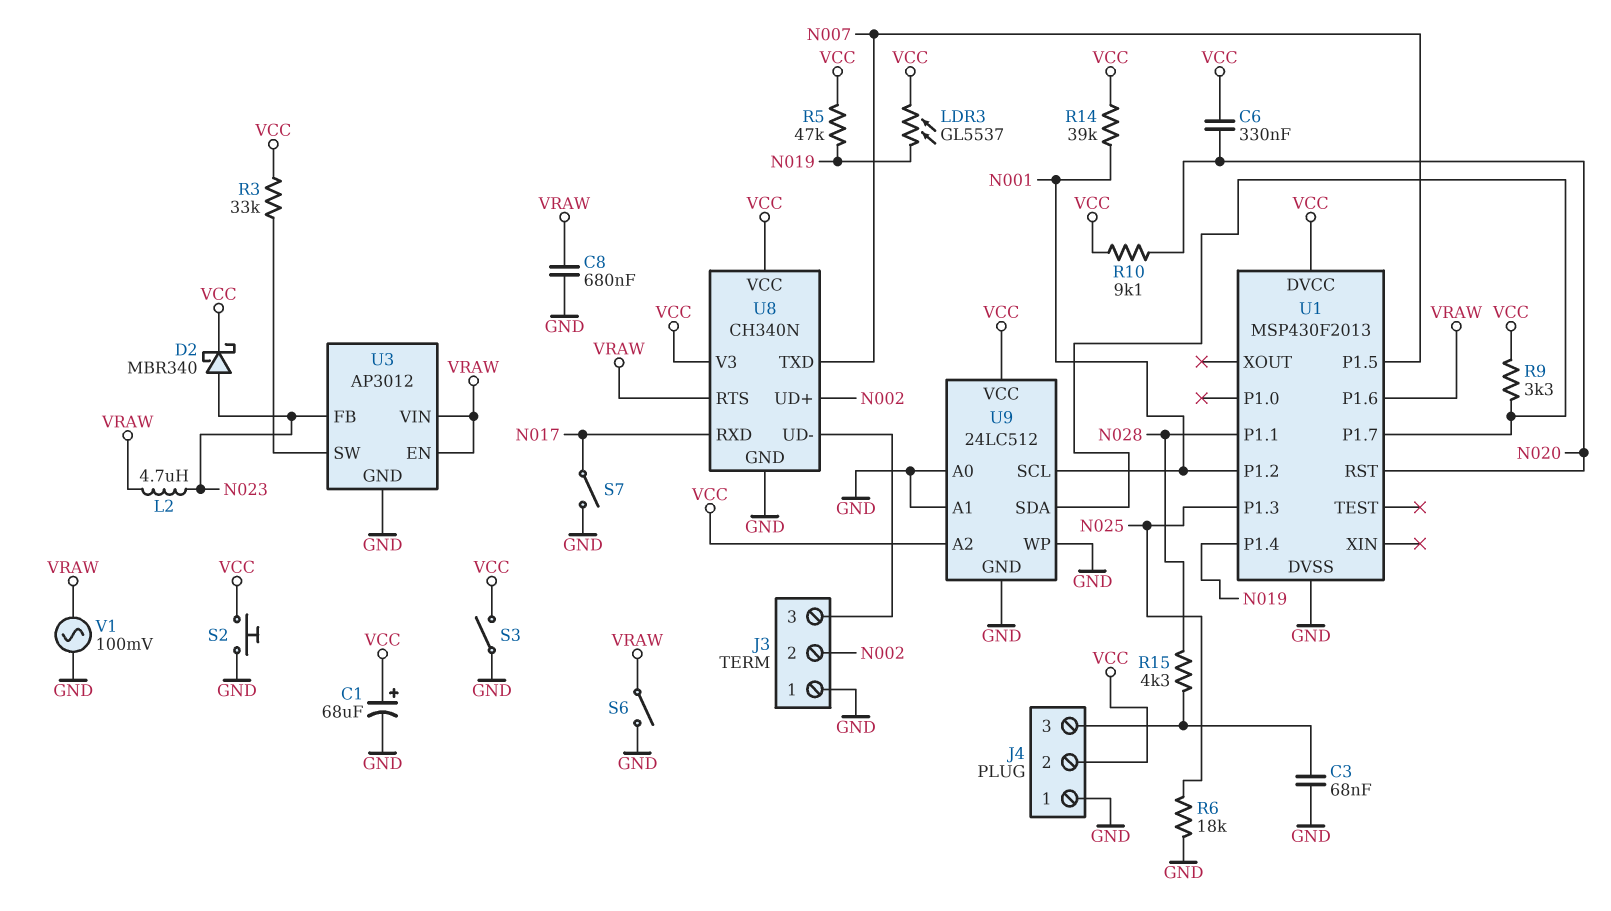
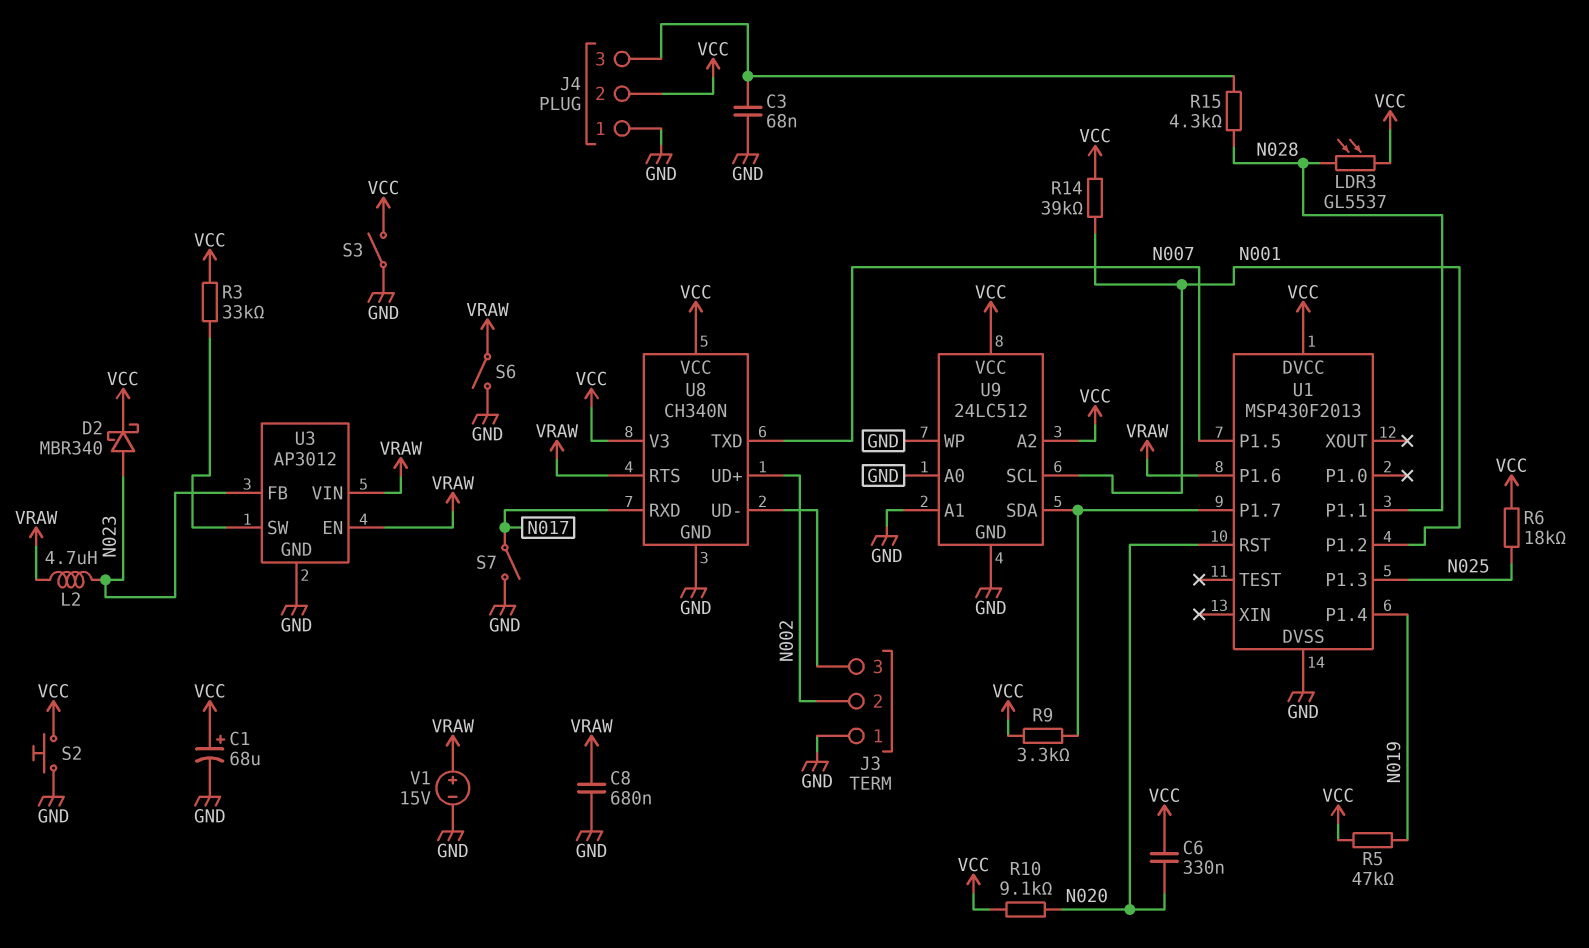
LDR3: GL5537 (N019, VCC) -> GL5537 (N028, VCC)
R6: 18k (GND, N025) -> 18k (N025, VCC)
V1: AC 100mV (GND, VRAW) -> 15V (plus VRAW, minus GND)

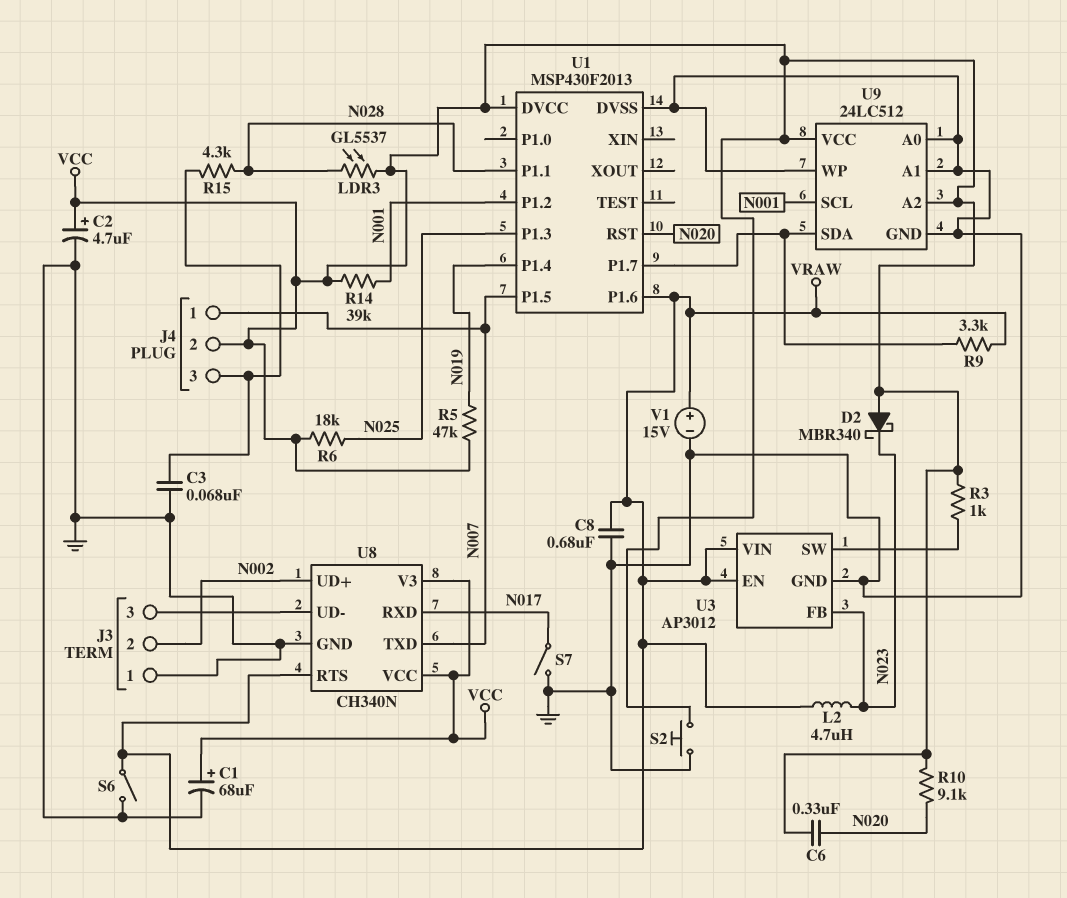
C2: none -> 4.7uF (plus VCC, minus GND)
D2: schottky MBR340 (A N023, K VCC) -> schottky MBR340 (A VCC, K N023)
J4 pin 1: GND -> N007
R3: 33k (U3/SW, VCC) -> 1k (U3/SW, VCC)
R9: 3.3k (U1/P1.7, VCC) -> 3.3k (U1/P1.7, VRAW)
S3: switch (GND, VCC) -> none

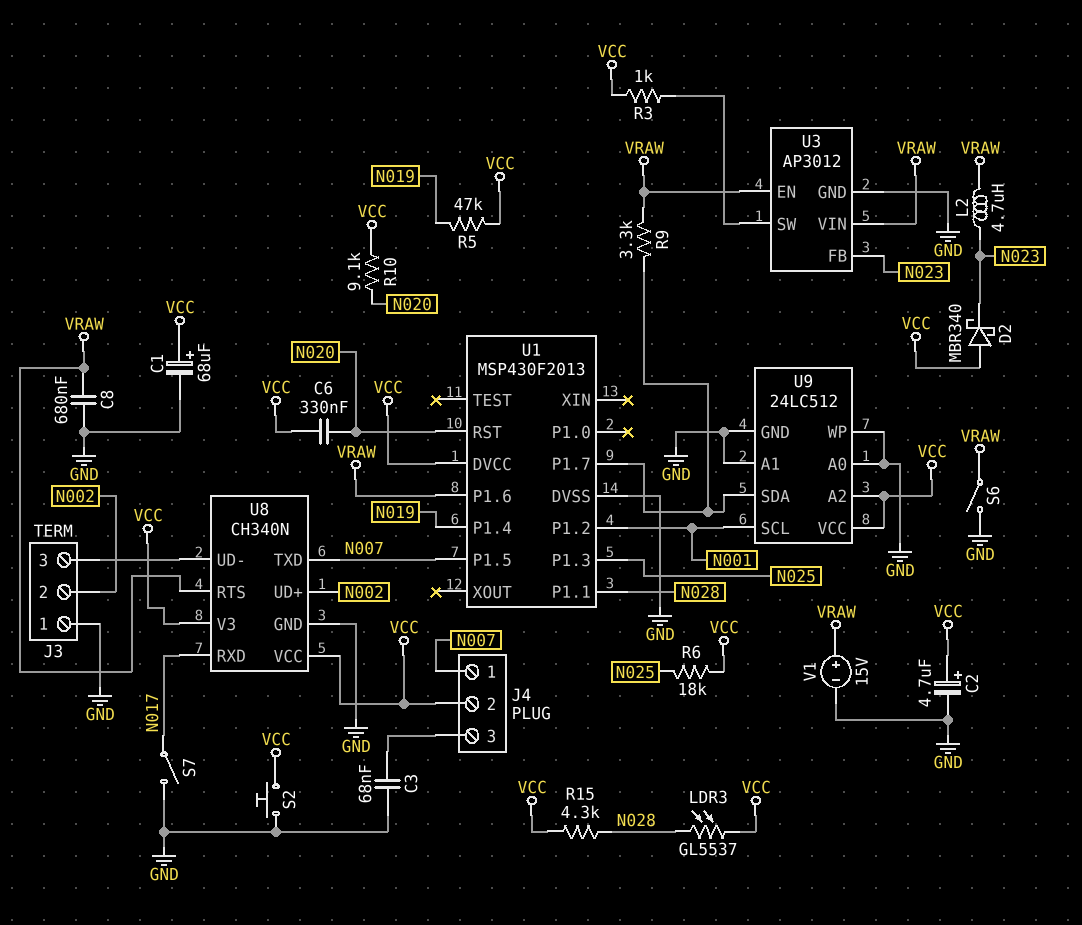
R14: 39k (N001, VCC) -> none
R15: 4.3k (J4/3, N028) -> 4.3k (N028, VCC)

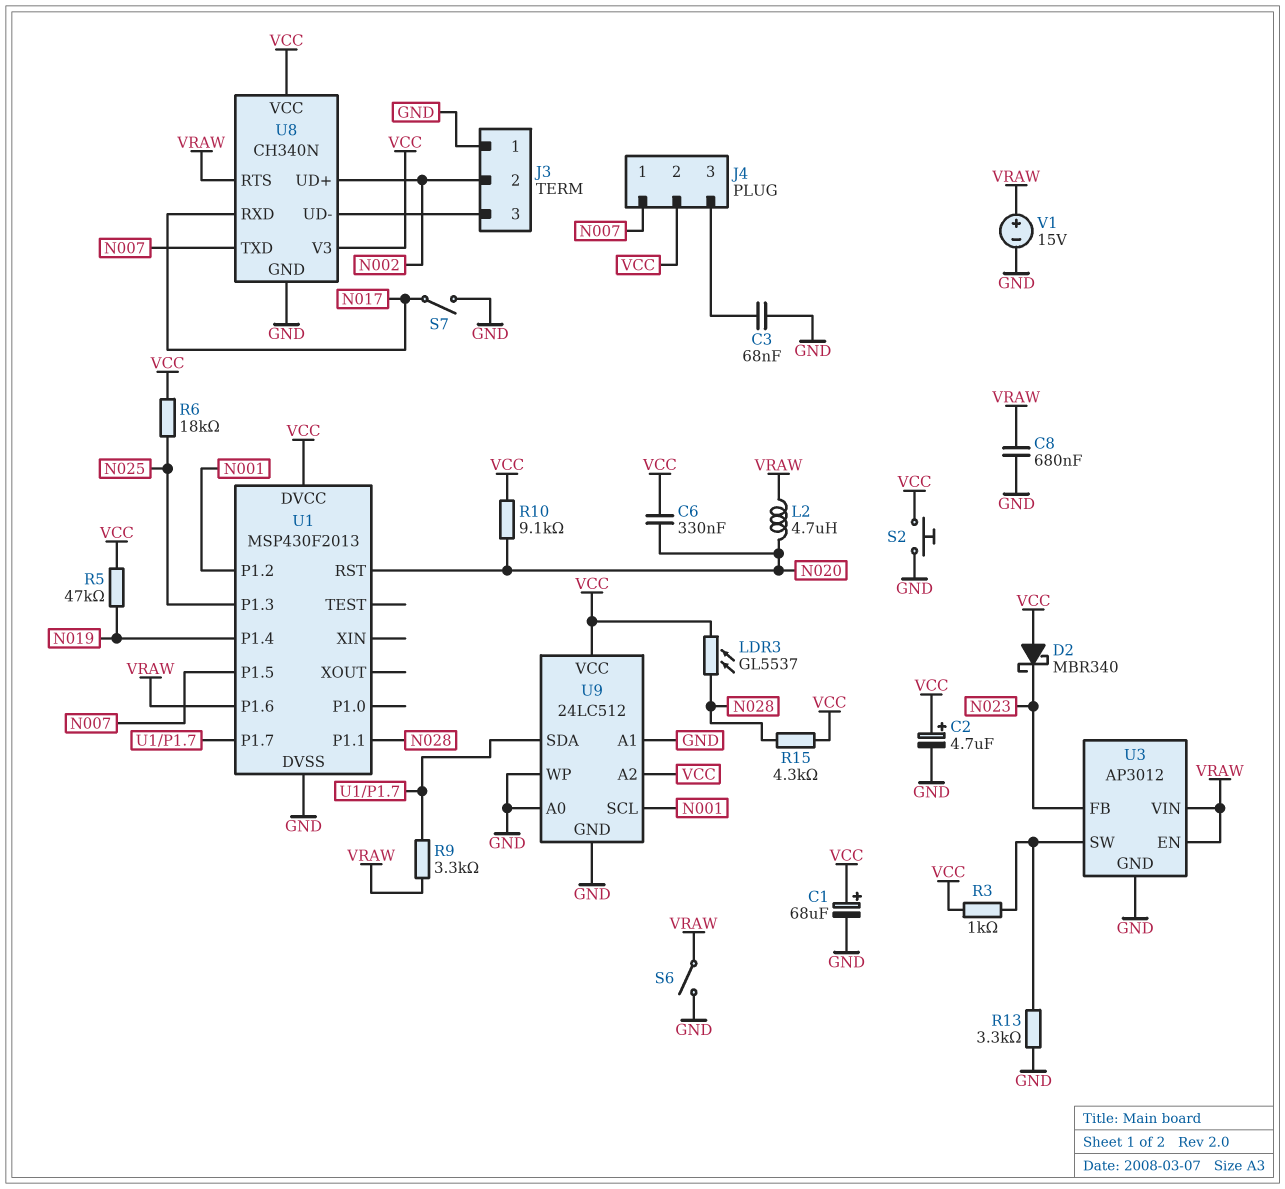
L2: 4.7uH (N023, VRAW) -> 4.7uH (N020, VRAW)
R13: none -> 3.3k (GND, U3/SW)

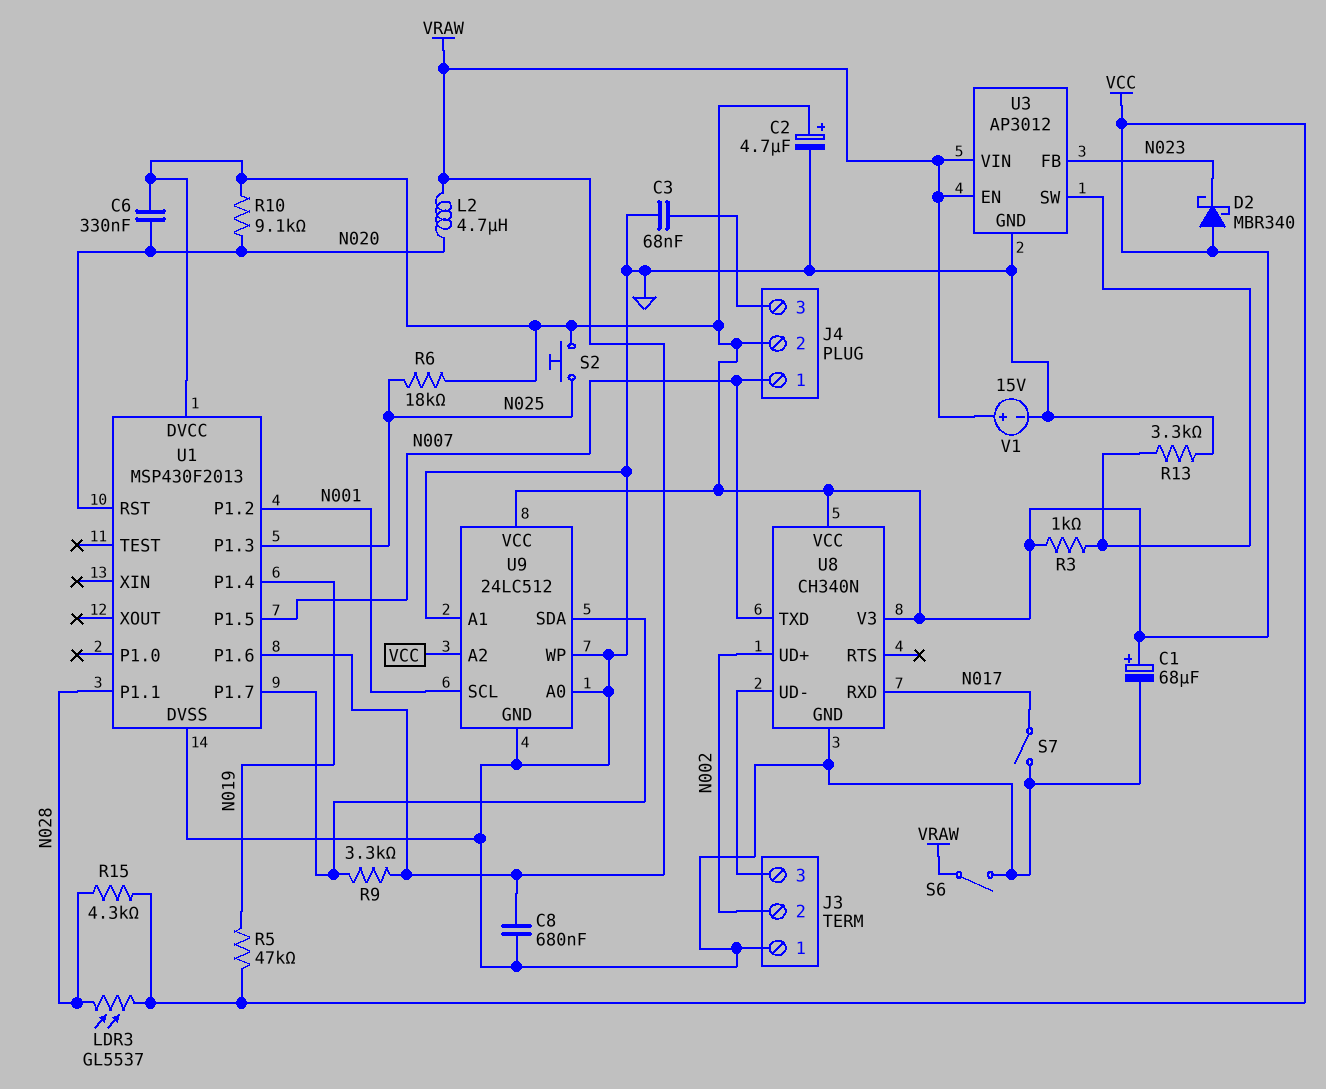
S2: button (GND, VCC) -> button (N025, VCC)
U8 pin RTS: VRAW -> none

